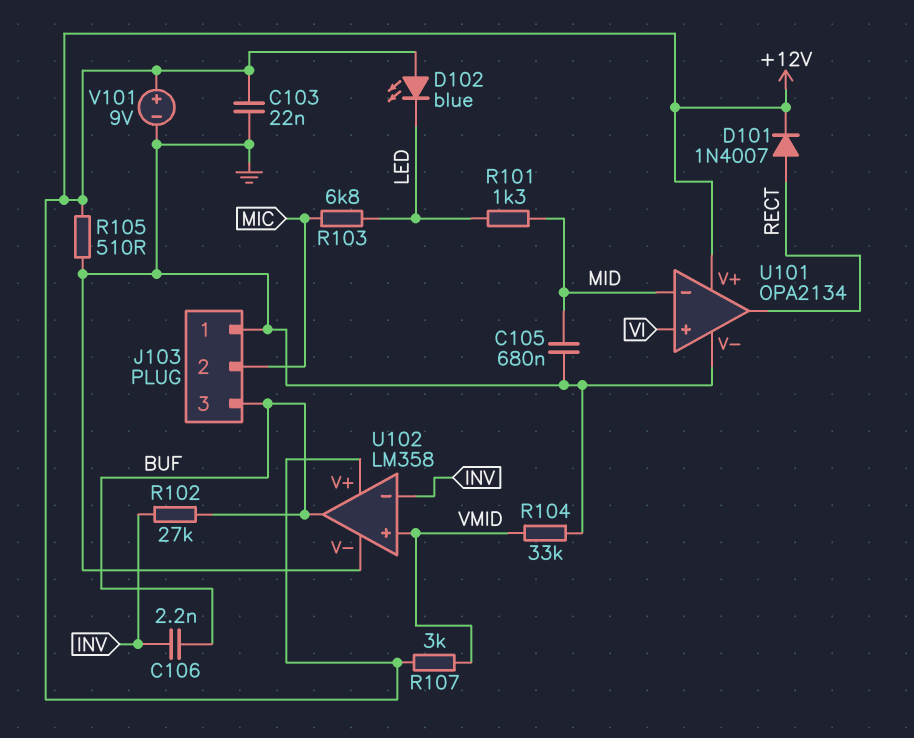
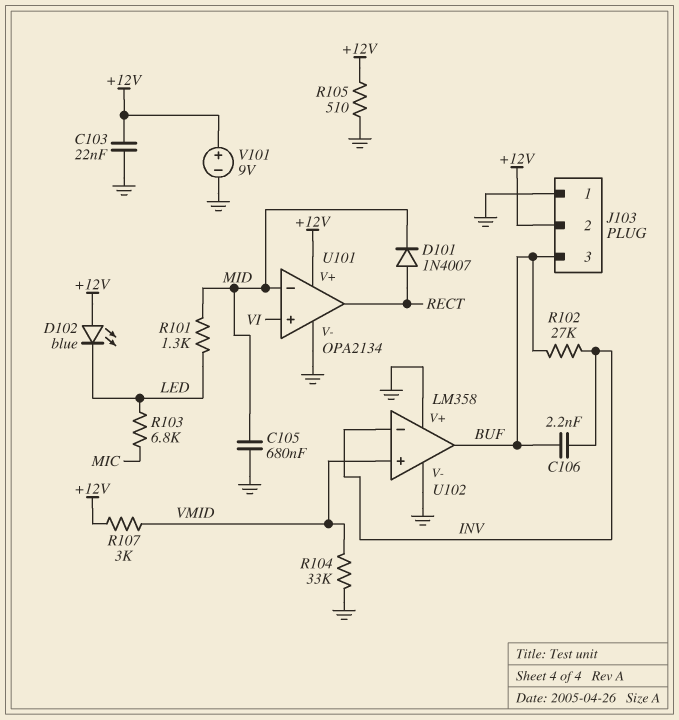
D101: diode 1N4007 (A RECT, K +12V) -> diode 1N4007 (A RECT, K MID)
J103 pin 2: MIC -> +12V
U102 pin V+: +12V -> GND

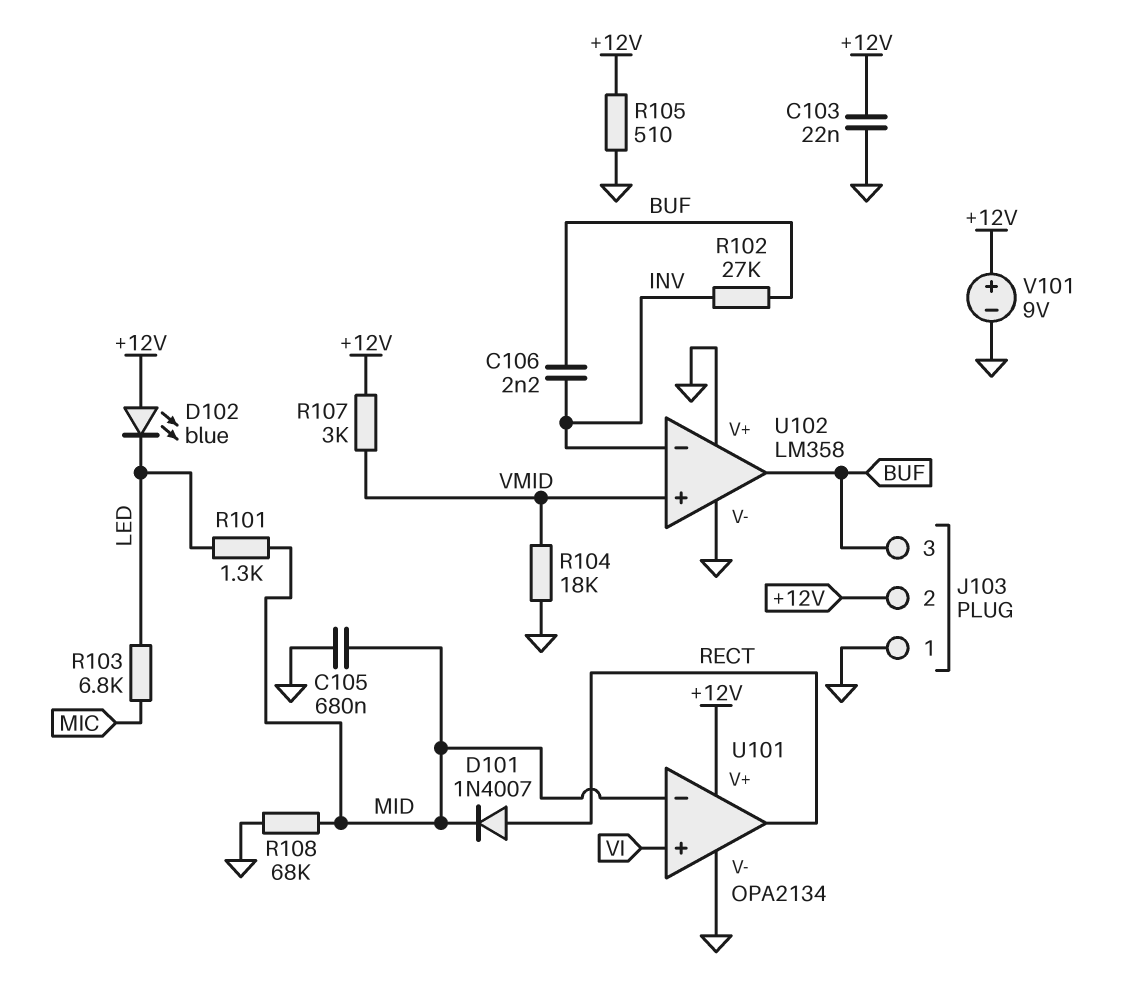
R104: 33k (GND, VMID) -> 18k (GND, VMID)
R108: none -> 68k (GND, MID)

